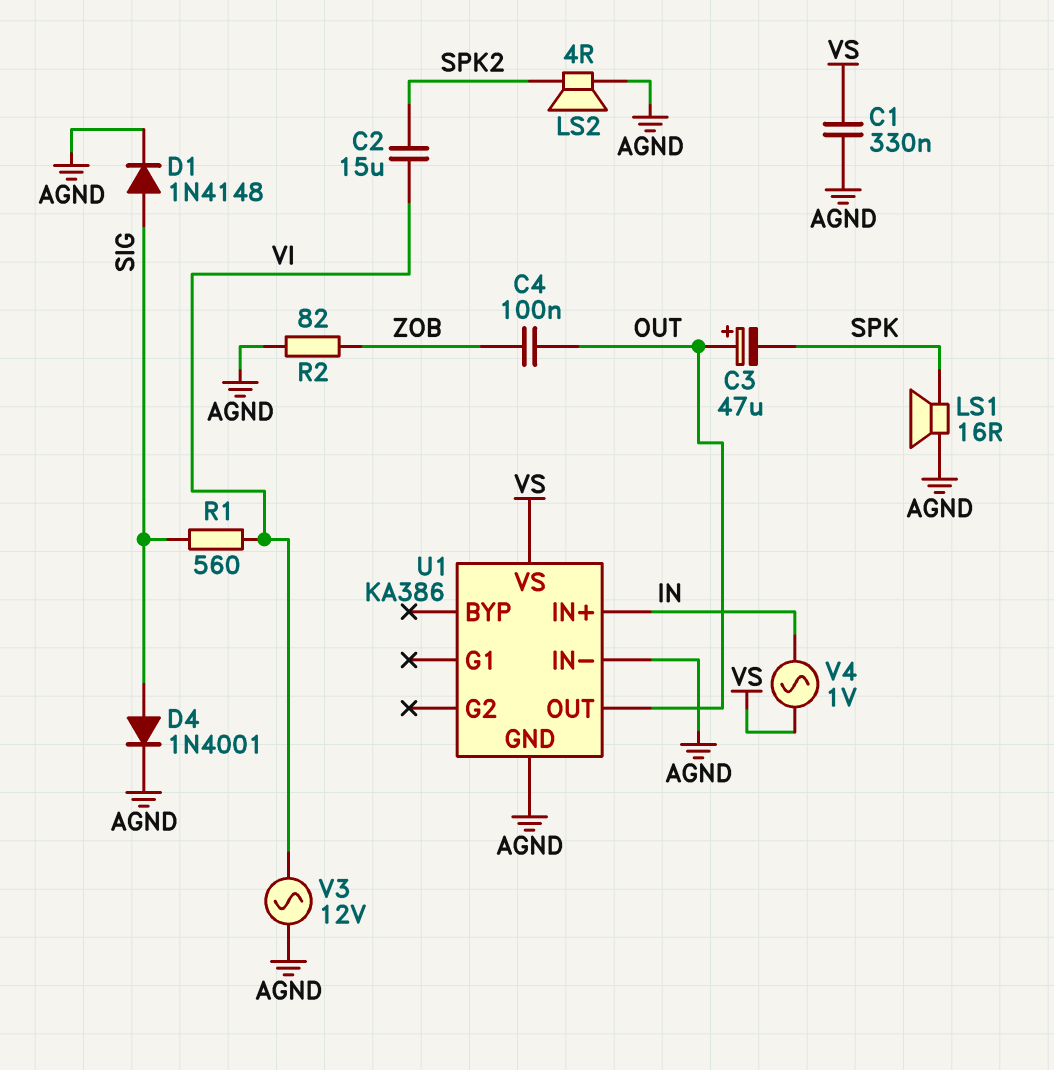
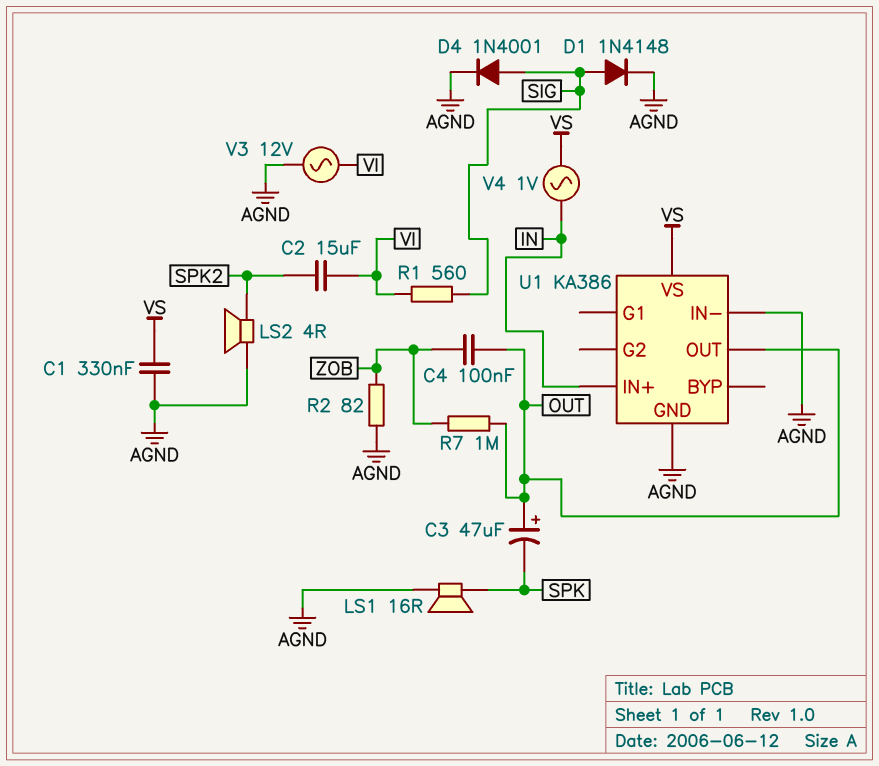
R7: none -> 1M (OUT, ZOB)

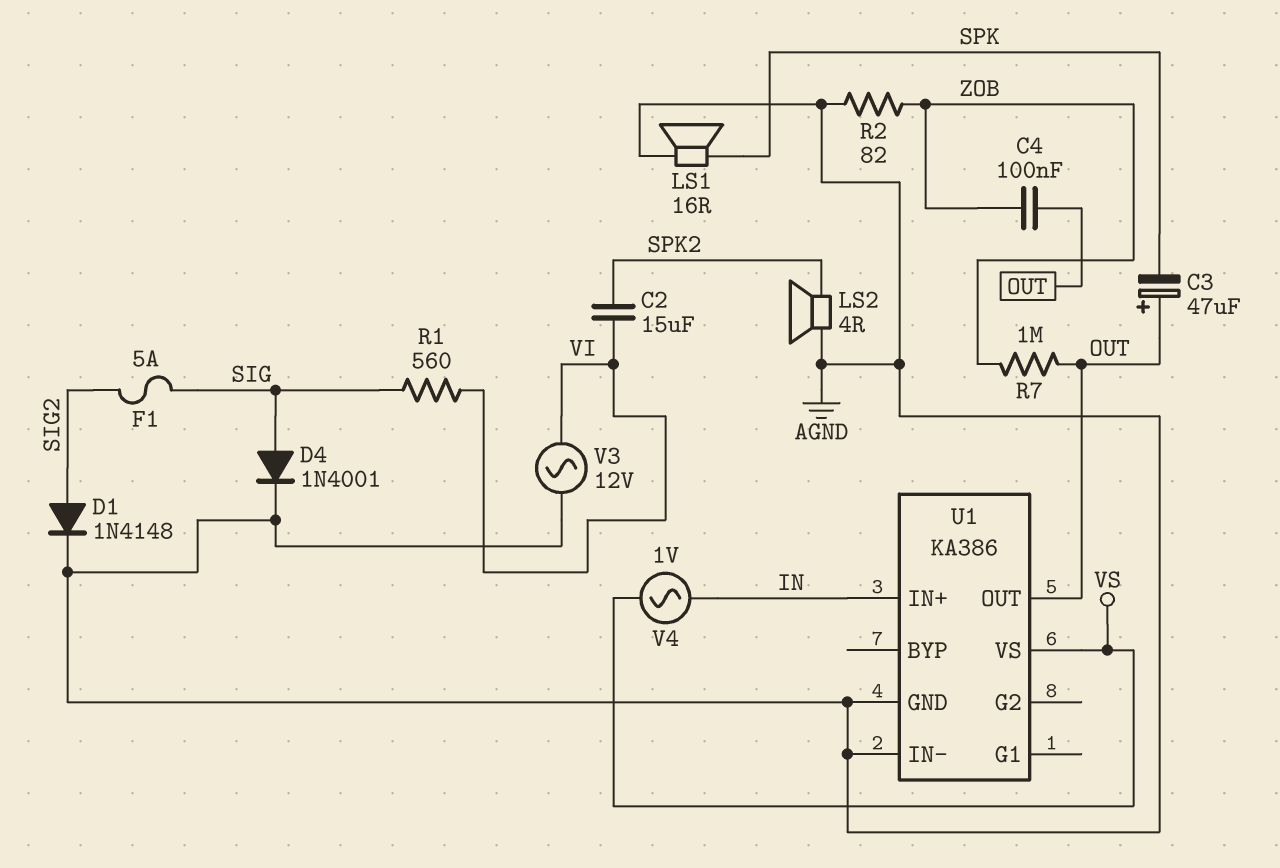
C1: 330nF (AGND, VS) -> none
D1: diode 1N4148 (A SIG, K AGND) -> diode 1N4148 (A SIG2, K AGND)
F1: none -> 5A (SIG, SIG2)

